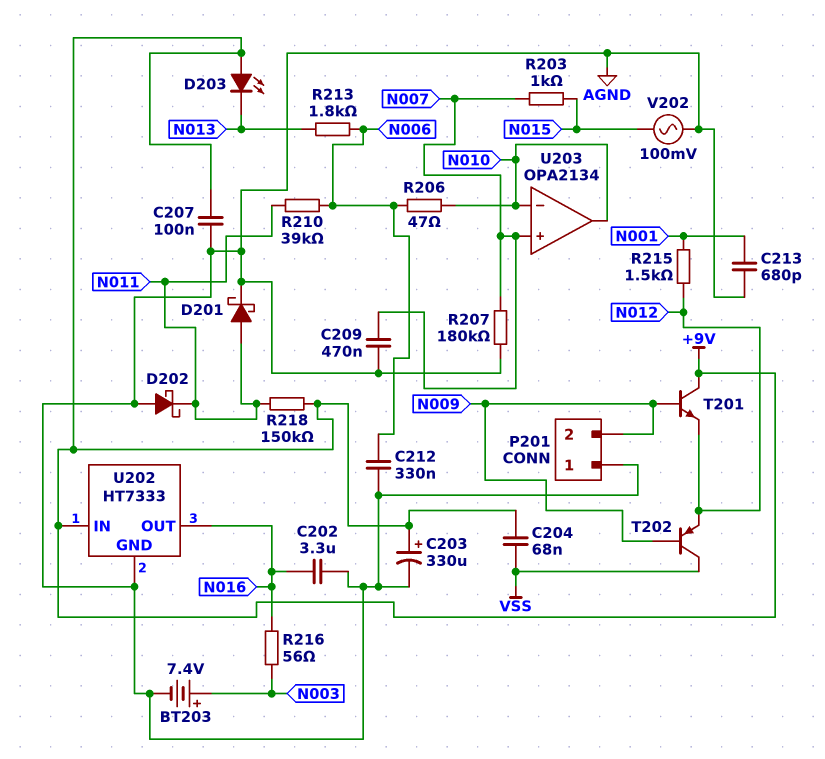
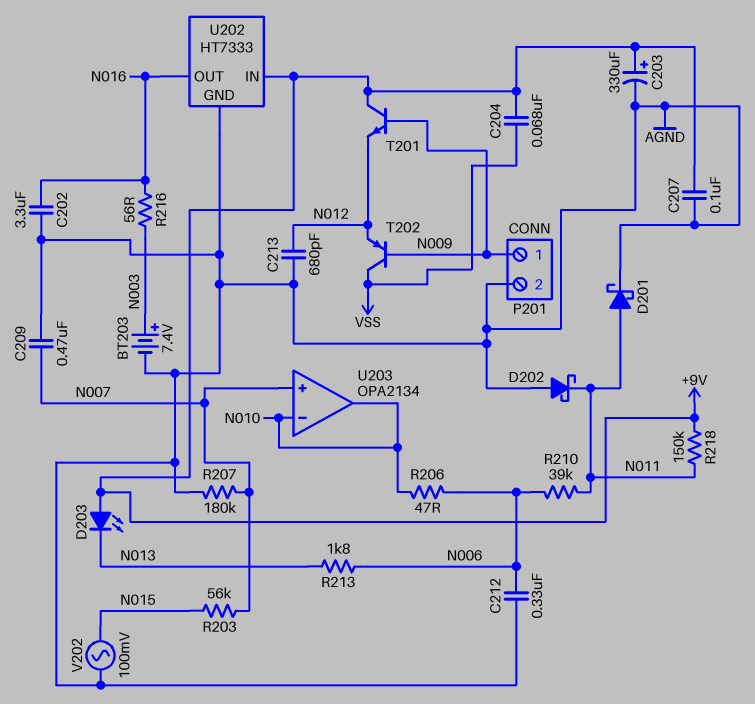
C213: 680pF (AGND, N001) -> 680pF (AGND, N012)
P201 pin 1: AGND -> N009
P201 pin 2: N009 -> AGND
R203: 1k (N007, N015) -> 56k (N007, N015)
R215: 1.5k (N001, N012) -> none

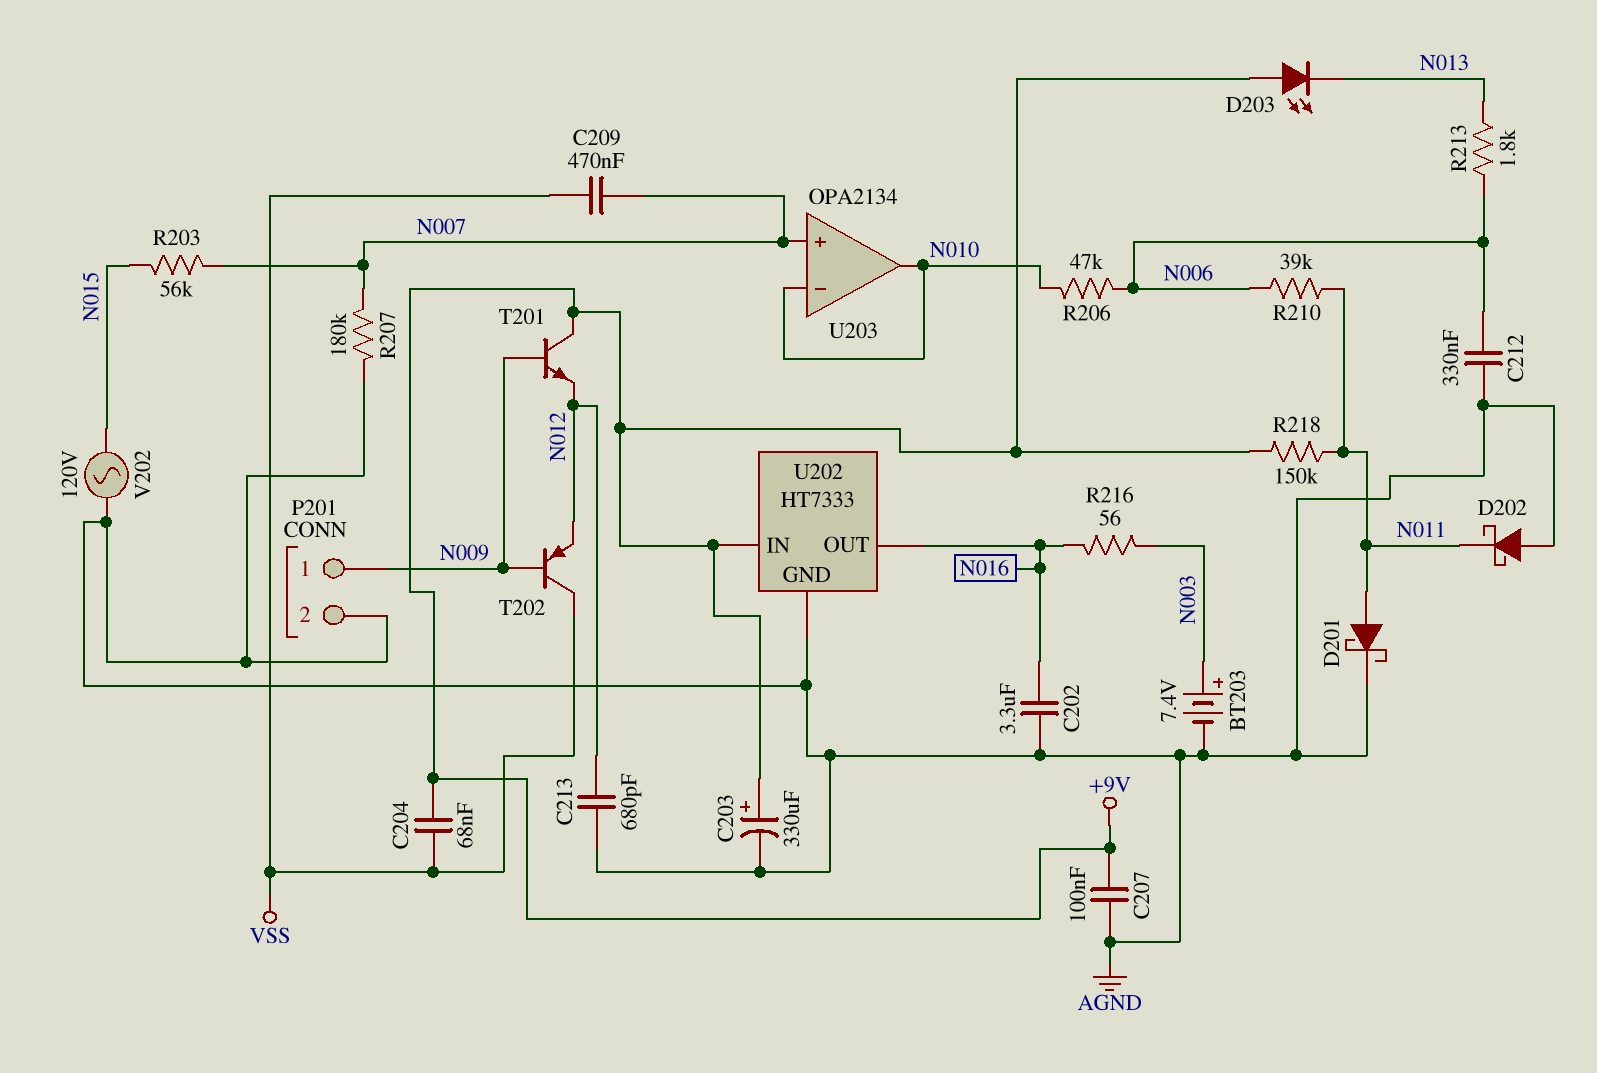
C209: 470nF (AGND, N007) -> 470nF (N007, VSS)
R206: 47 (N006, N010) -> 47k (N006, N010)
V202: AC 100mV (AGND, N015) -> AC 120V (AGND, N015)

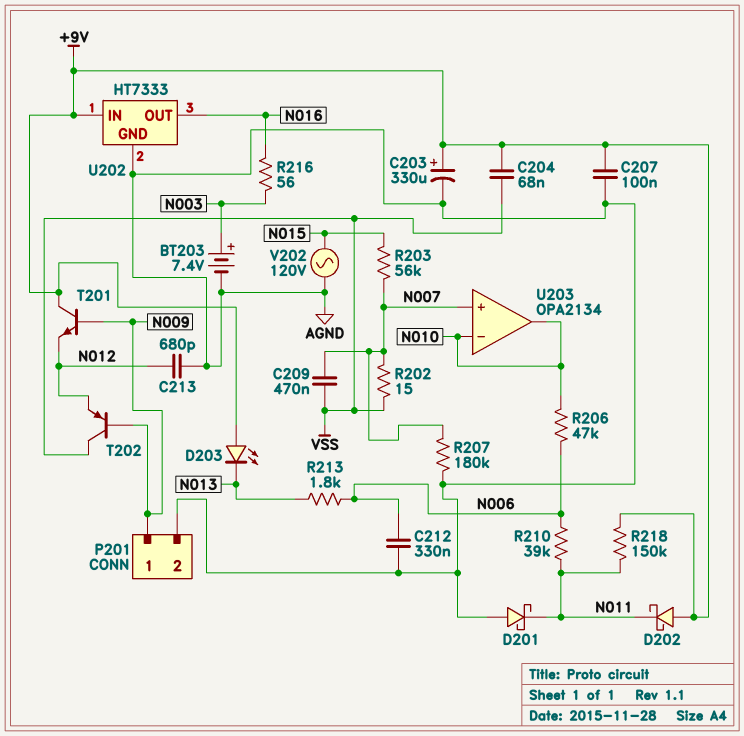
C202: 3.3uF (AGND, N016) -> none
D201: schottky (A N011, K AGND) -> schottky (A AGND, K N011)
D202: schottky (A AGND, K N011) -> schottky (A +9V, K N011)
R202: none -> 15 (N007, VSS)

